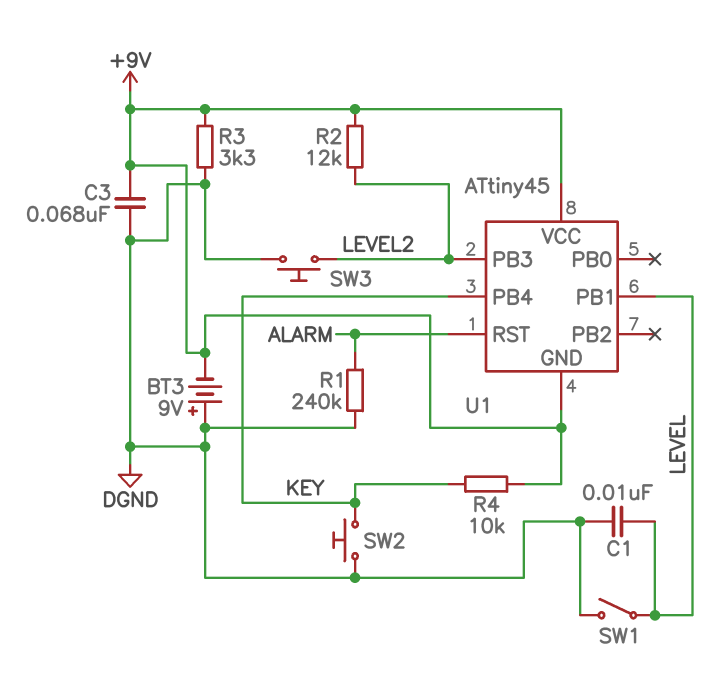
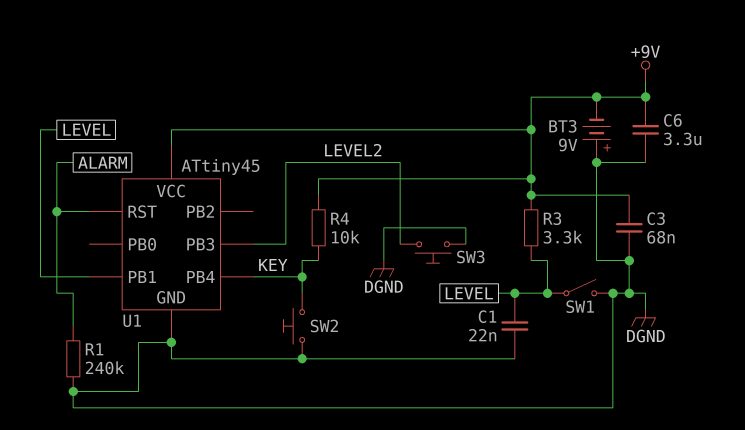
C1: 10nF (DGND, LEVEL) -> 22nF (DGND, LEVEL)
C6: none -> 3.3uF (+9V, DGND)
R2: 12k (+9V, LEVEL2) -> none
R3: 3.3k (+9V, DGND) -> 3.3k (+9V, LEVEL)
U1 pin GND: +9V -> DGND

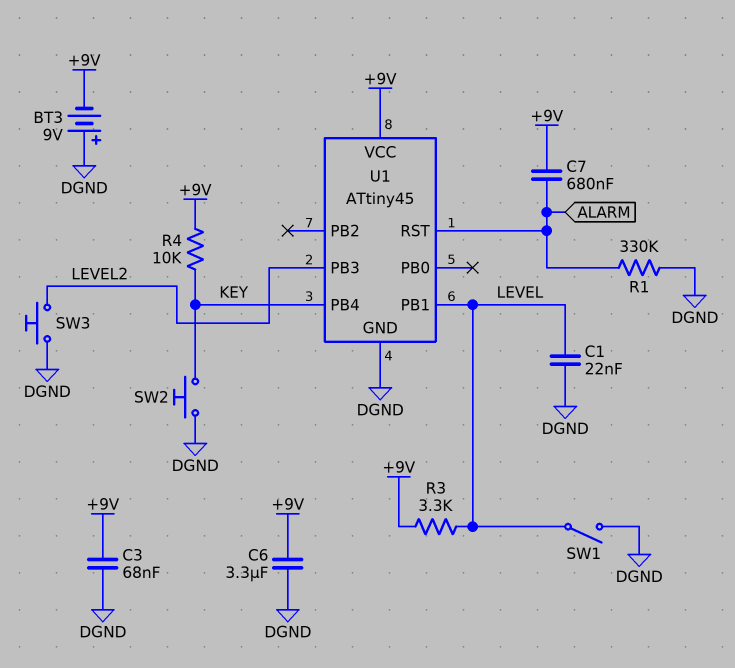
C7: none -> 680nF (+9V, ALARM)
R1: 240k (ALARM, DGND) -> 330k (ALARM, DGND)

